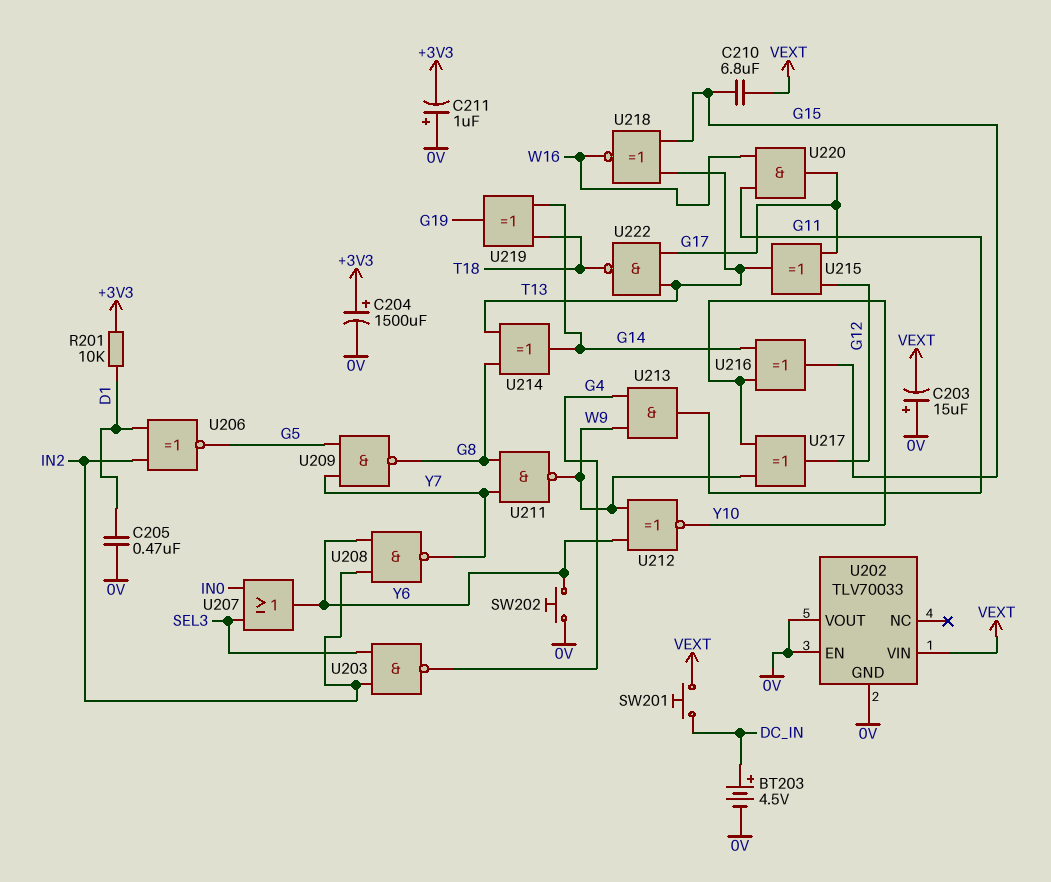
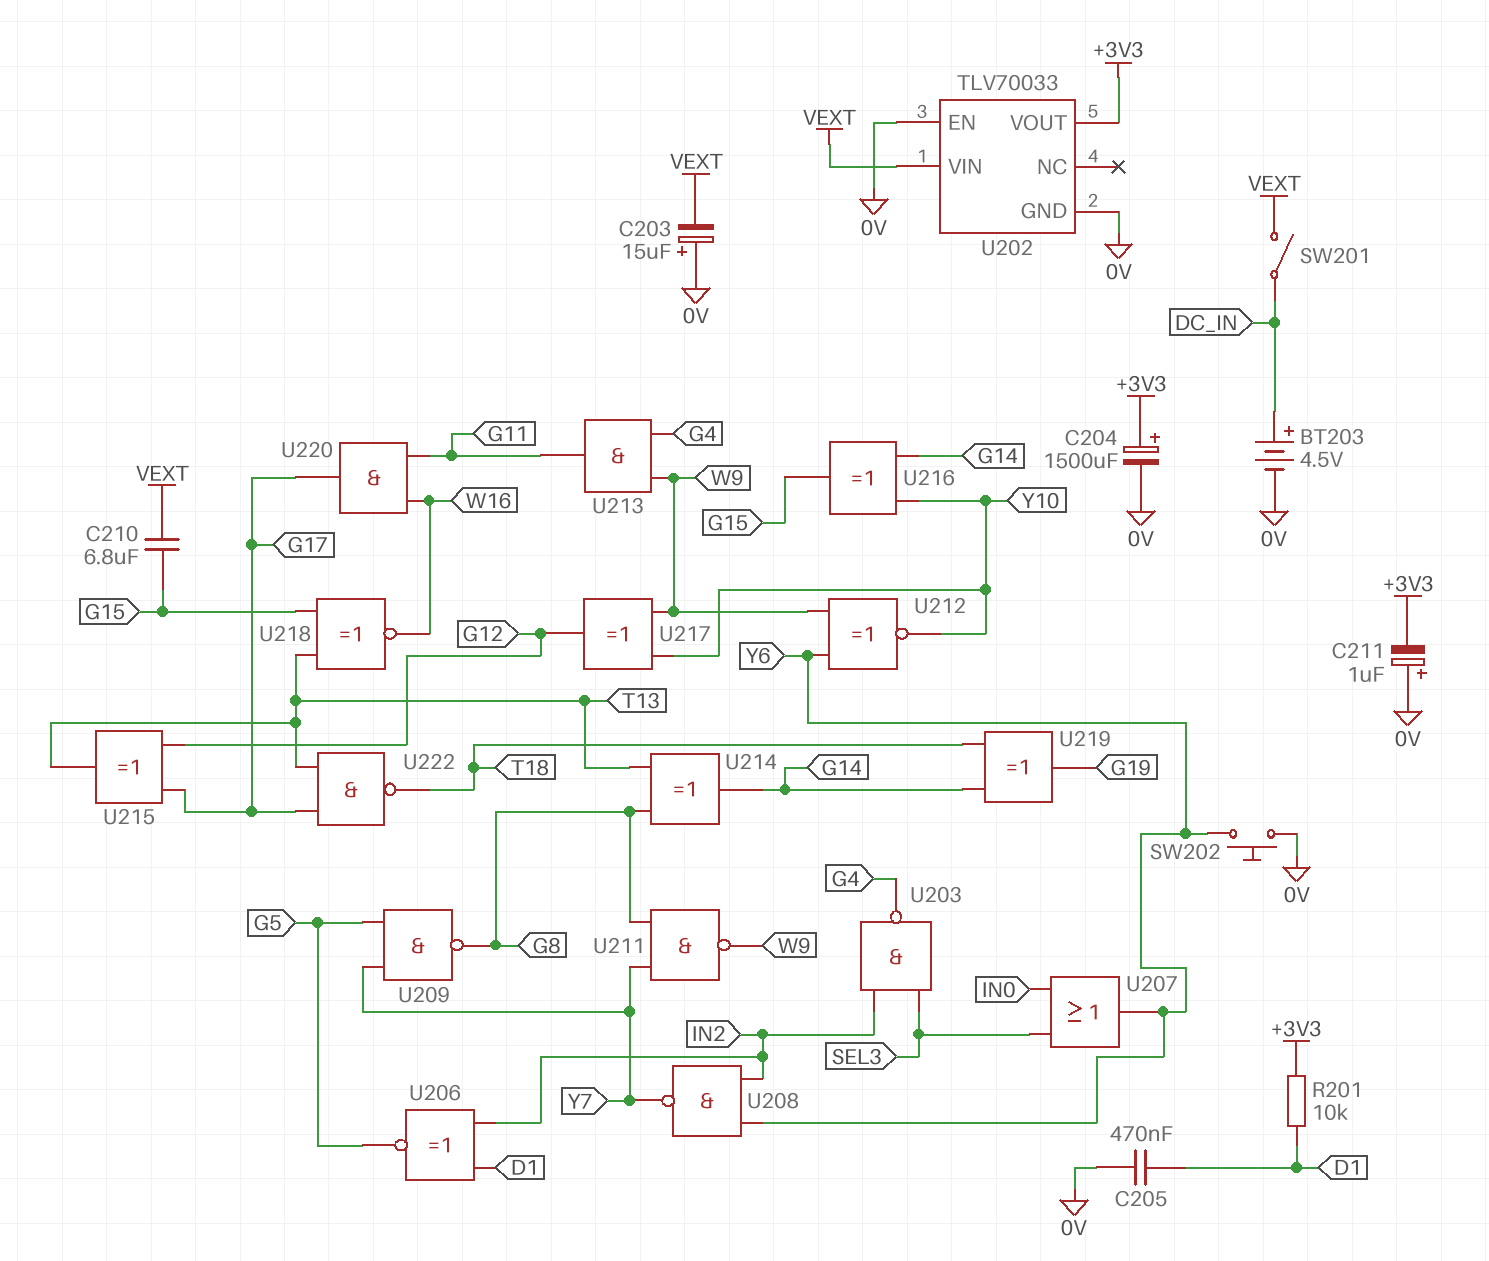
SW201: button (DC_IN, VEXT) -> switch (DC_IN, VEXT)
U202 pin VOUT: 0V -> +3V3

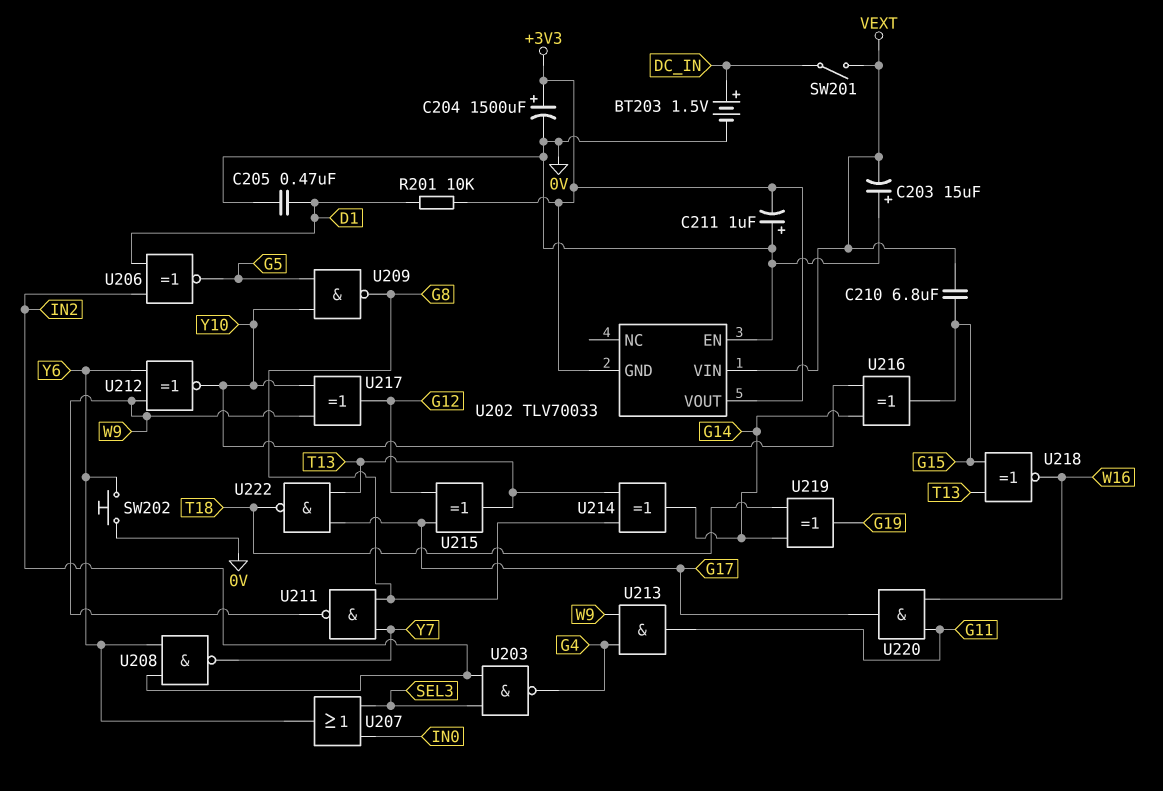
BT203: 4.5V (plus DC_IN, minus 0V) -> 1.5V (plus DC_IN, minus 0V)
U202 pin GND: 0V -> +3V3
U209: NAND (in G5, in Y7, out G8) -> NAND (in G5, in Y10, out G8)

